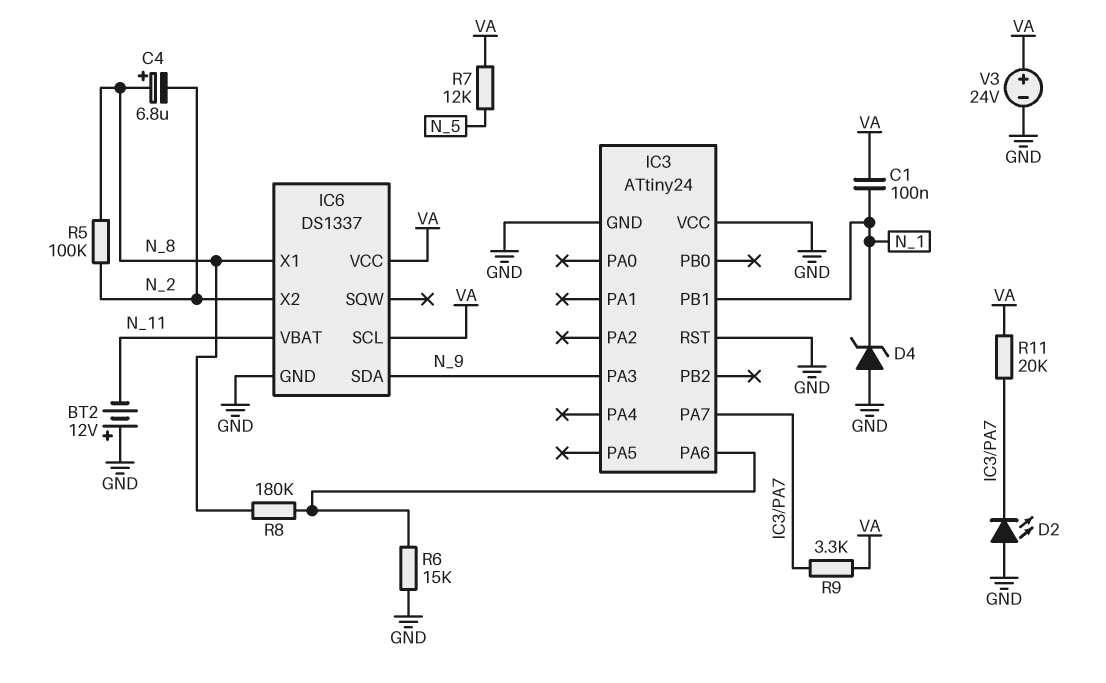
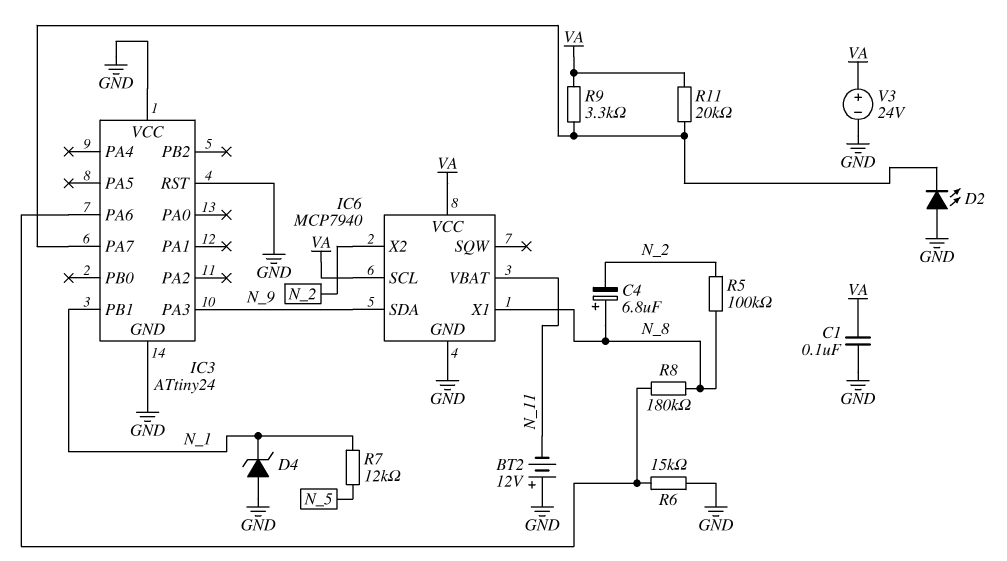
C1: 100nF (N_1, VA) -> 100nF (GND, VA)
IC6: DS1337 -> MCP7940
R7: 12k (N_5, VA) -> 12k (N_1, N_5)

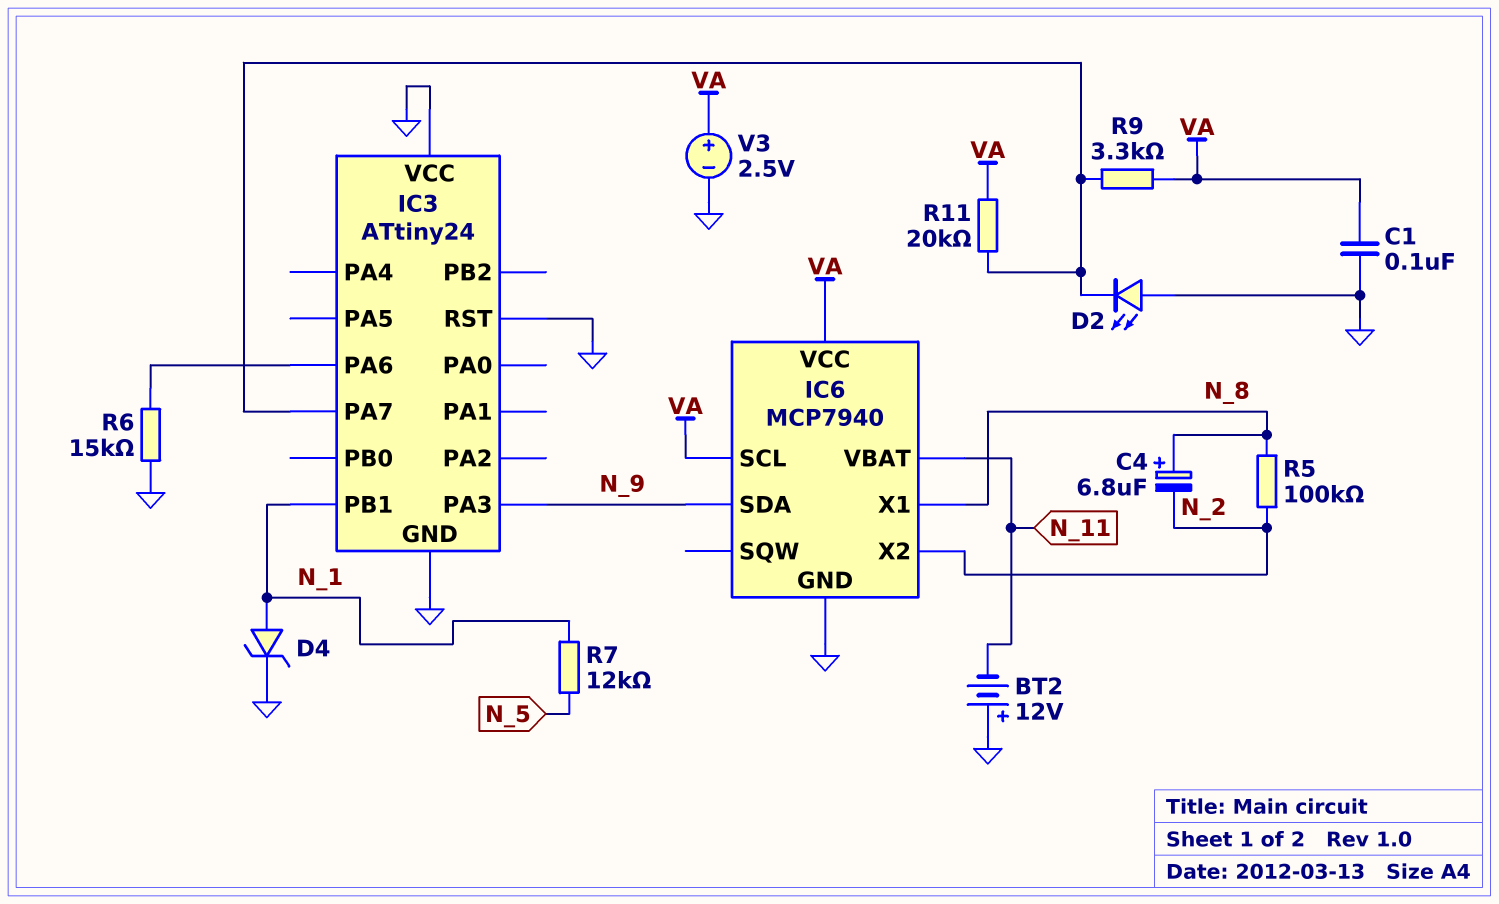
D4: zener (A GND, K N_1) -> zener (A N_1, K GND)
R8: 180k (IC3/PA6, N_8) -> none
V3: 24V (plus VA, minus GND) -> 2.5V (plus VA, minus GND)

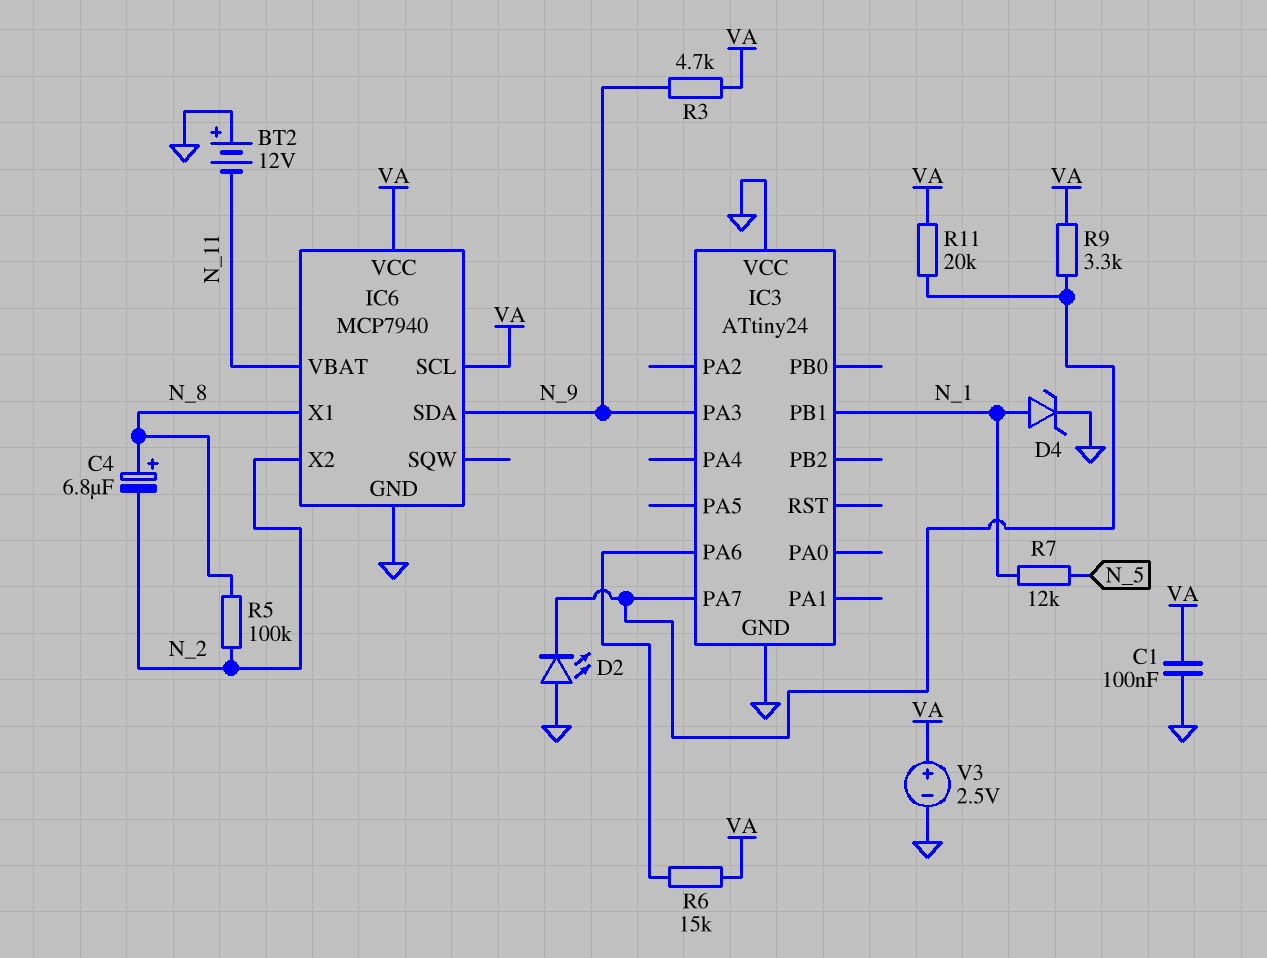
IC3 pin RST: GND -> none
R3: none -> 4.7k (N_9, VA)
R6: 15k (GND, IC3/PA6) -> 15k (IC3/PA6, VA)

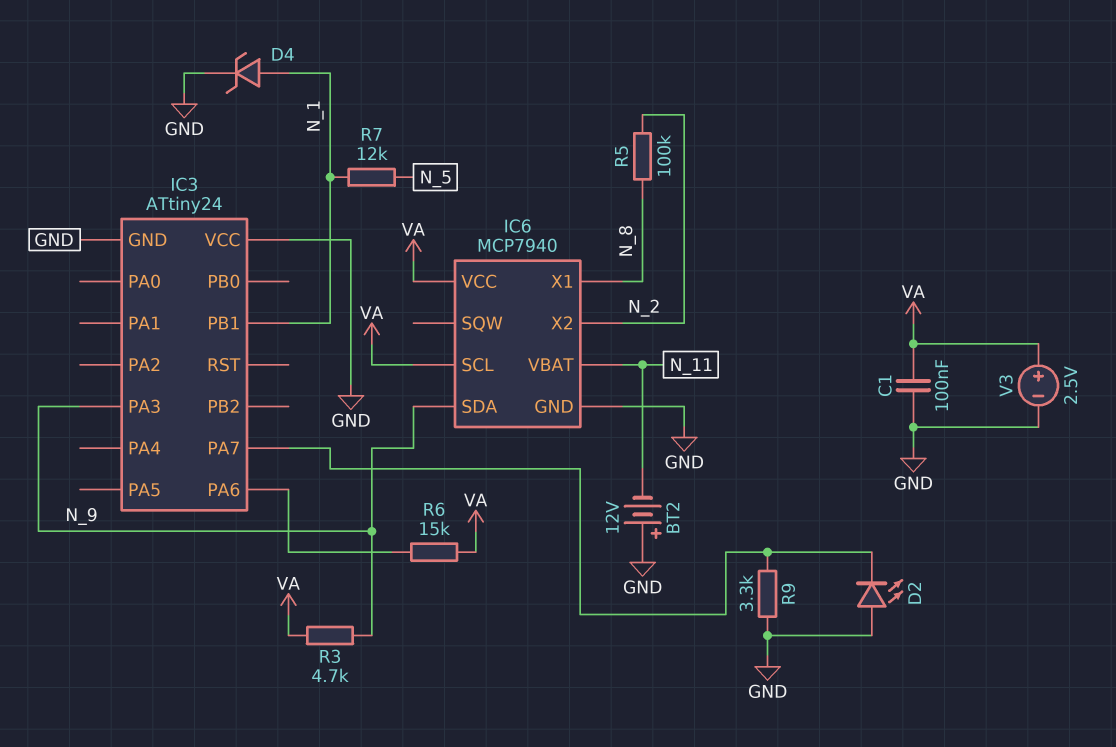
C4: 6.8uF (plus N_8, minus N_2) -> none
R9: 3.3k (IC3/PA7, VA) -> 3.3k (GND, IC3/PA7)
R11: 20k (IC3/PA7, VA) -> none

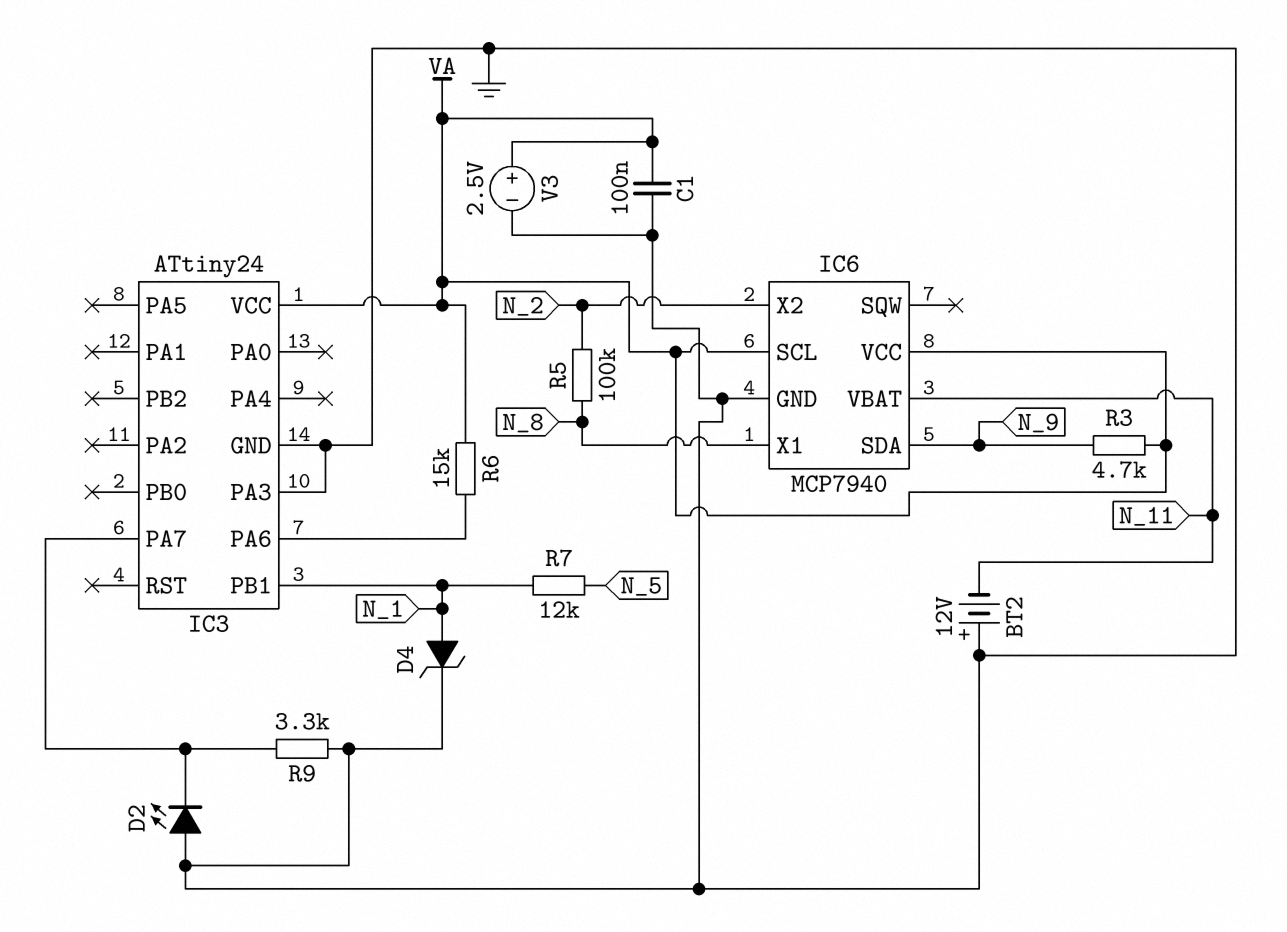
IC3 pin PA3: N_9 -> GND
IC3 pin VCC: GND -> VA

